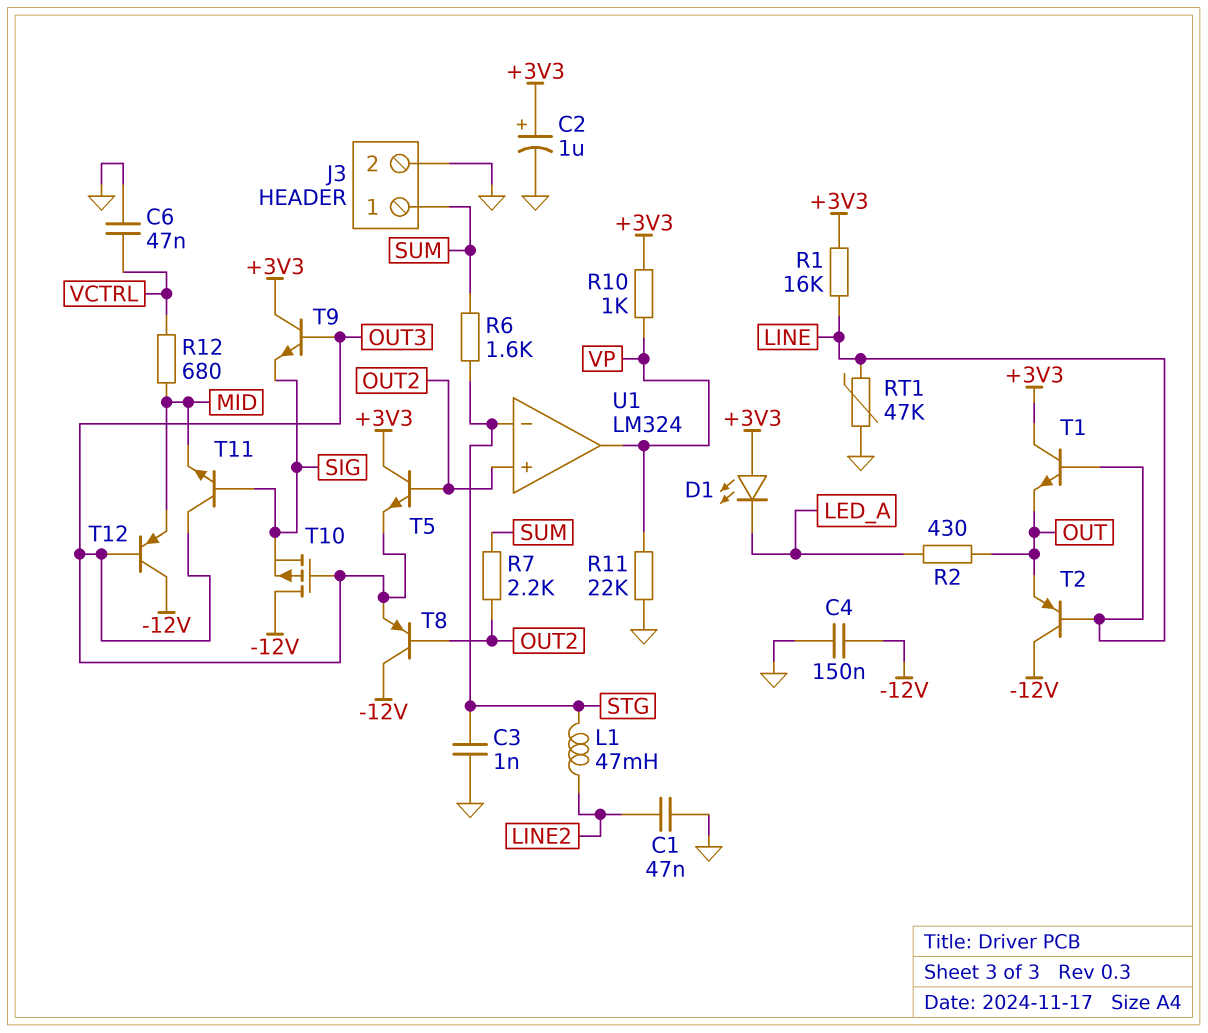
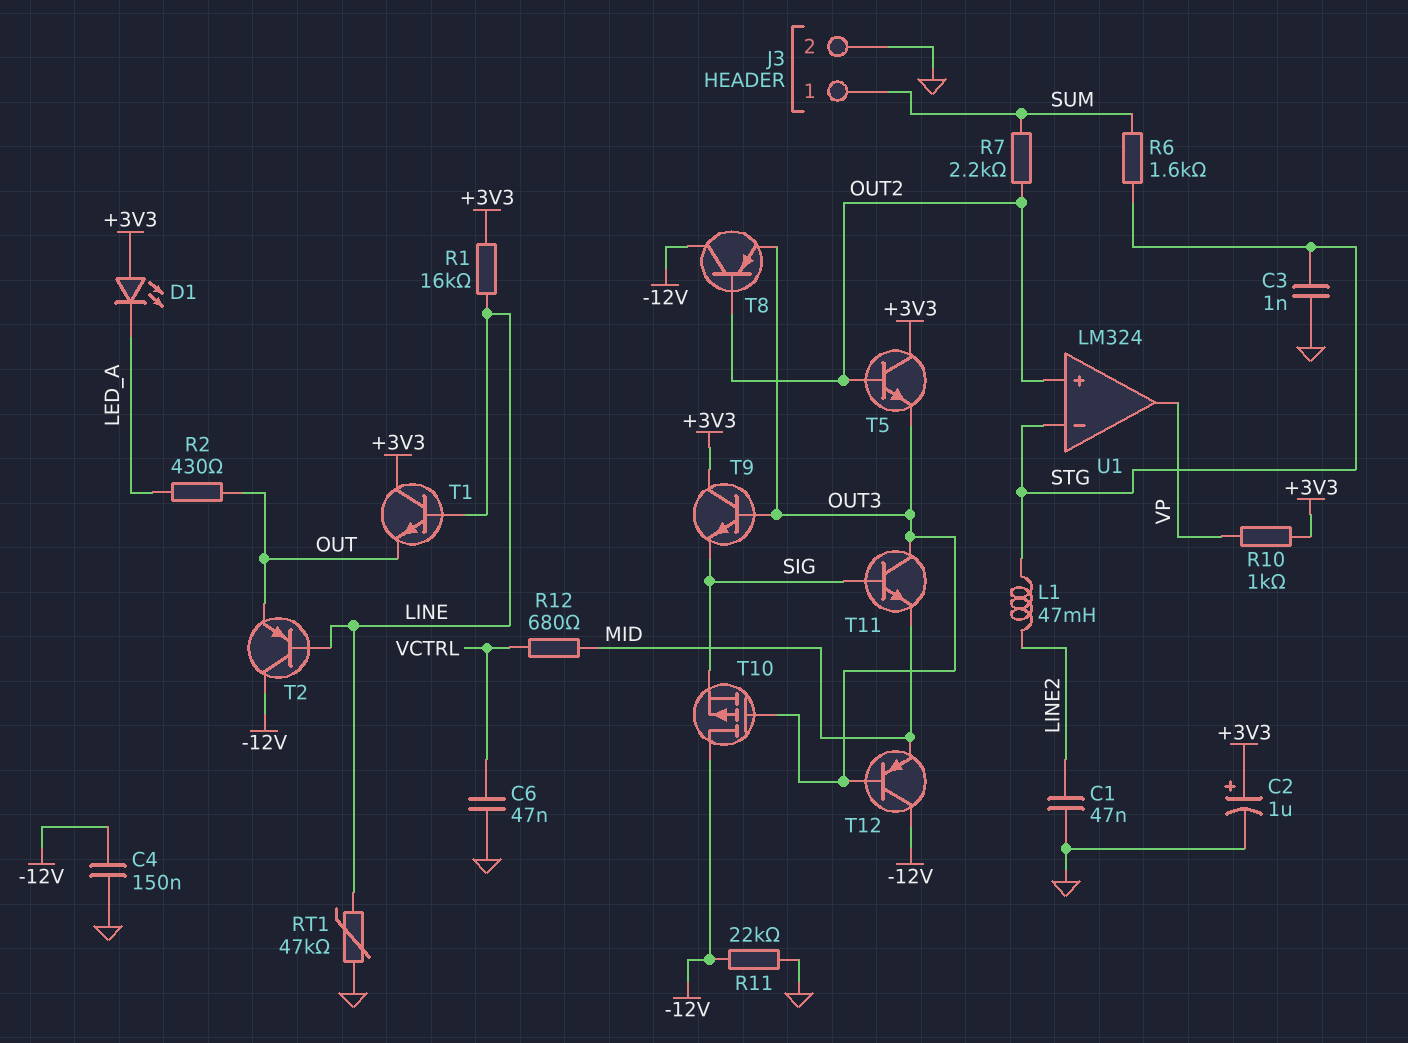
R11: 22k (GND, VP) -> 22k (-12V, GND)

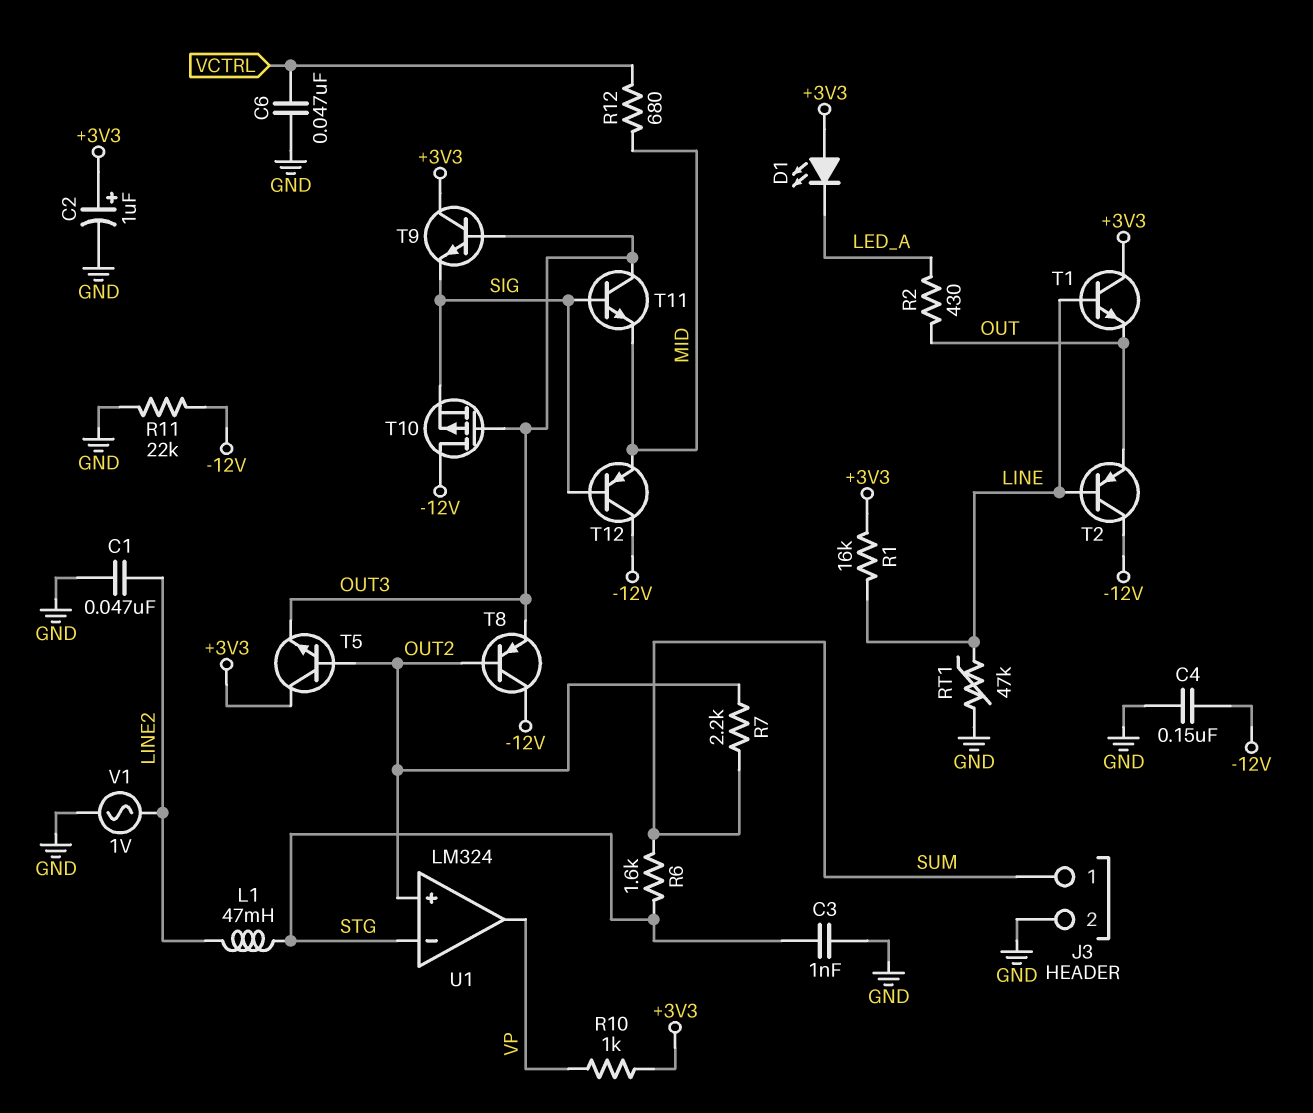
T12: PNP (B OUT3, C -12V, E MID) -> PNP (B SIG, C -12V, E MID)
V1: none -> AC 1V (GND, LINE2)

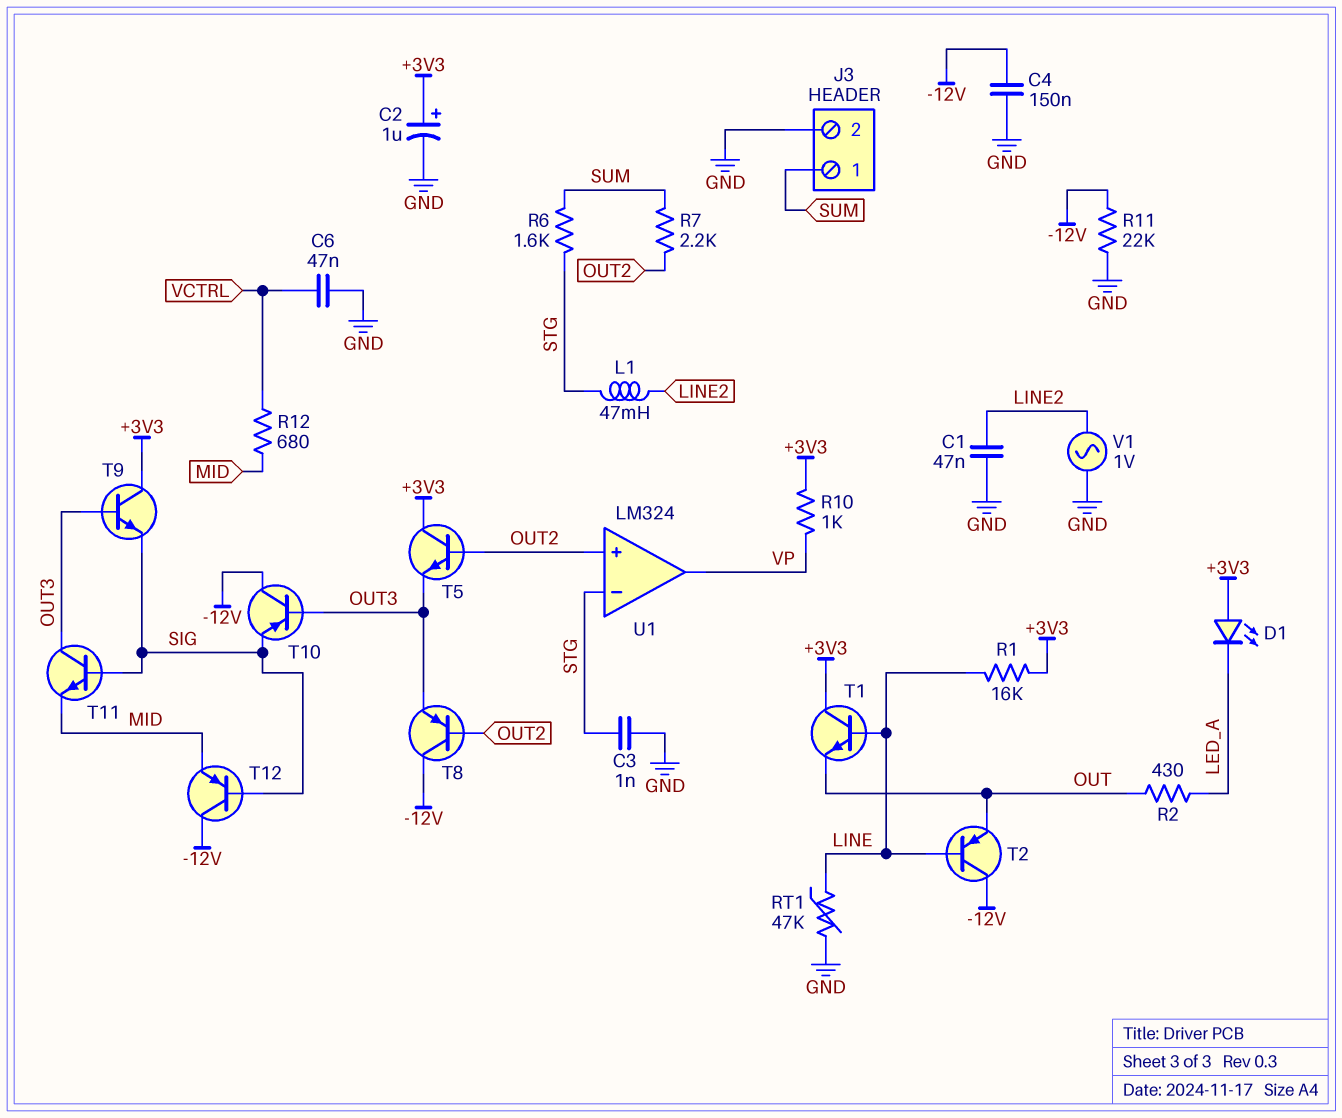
T10: PMOS (G OUT3, D -12V, S SIG) -> PNP (B OUT3, C -12V, E SIG)

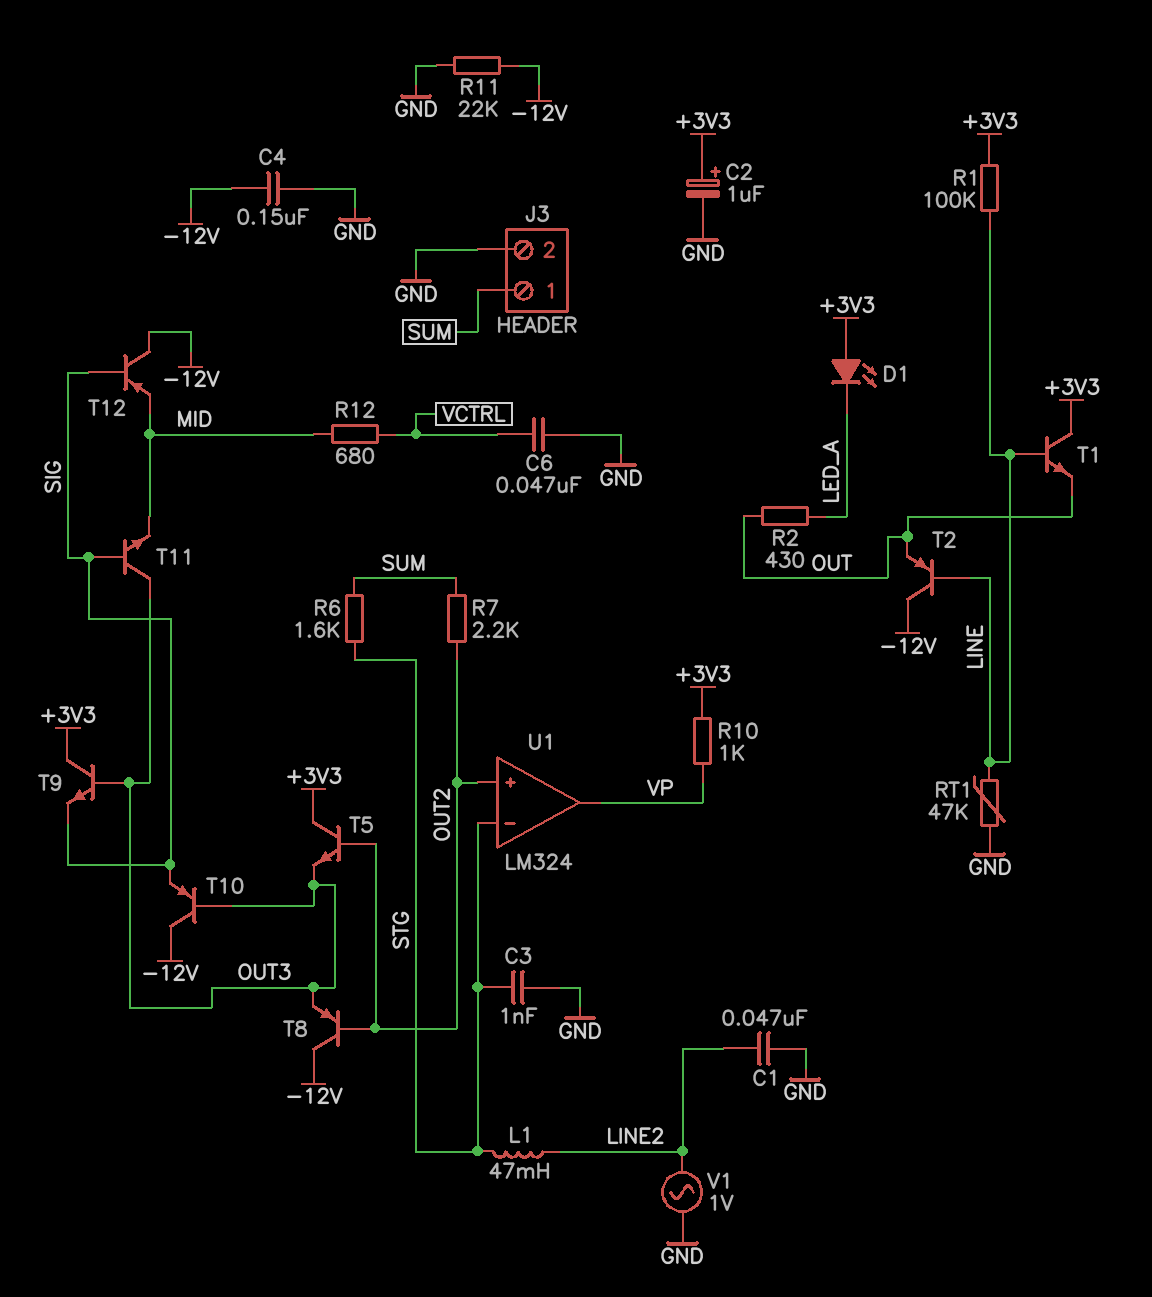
R1: 16k (+3V3, LINE) -> 100k (+3V3, LINE)

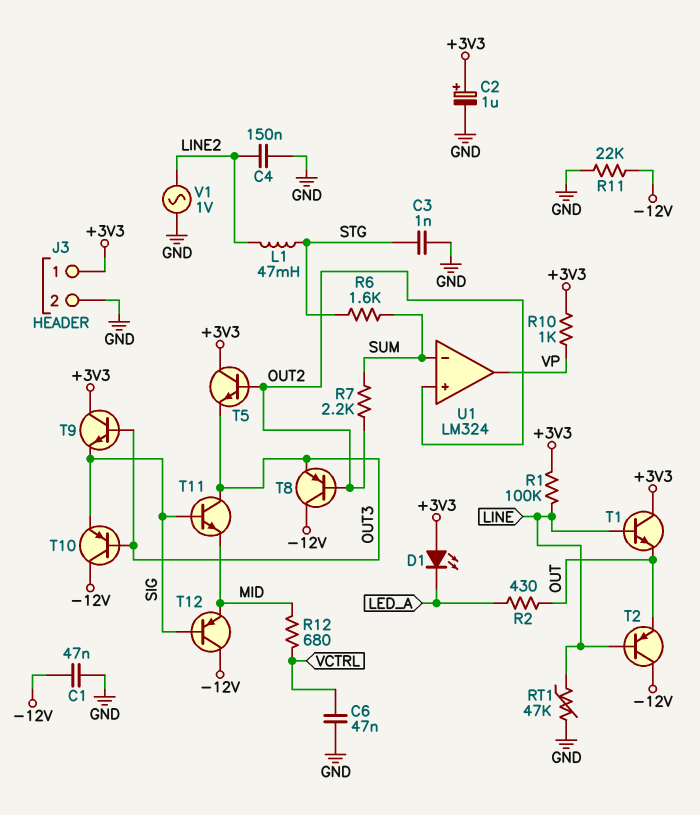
C1: 47nF (GND, LINE2) -> 47nF (-12V, GND)
C4: 150nF (-12V, GND) -> 150nF (GND, LINE2)
J3 pin 1: SUM -> +3V3
U1 pin in-: STG -> SUM

